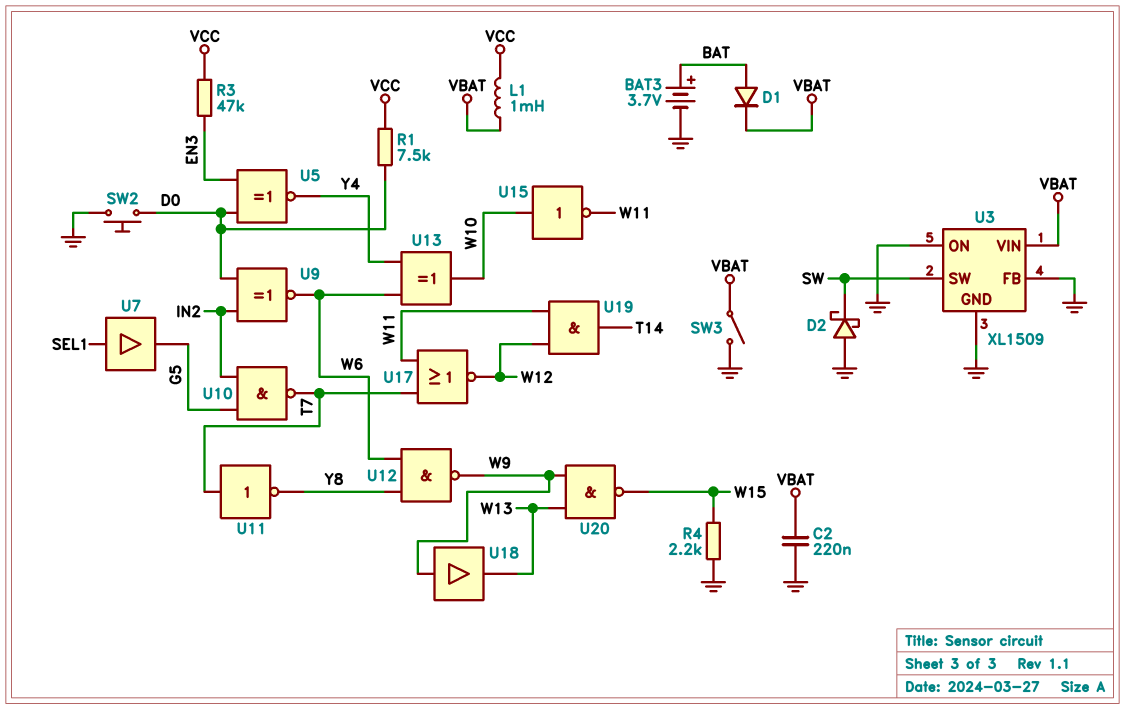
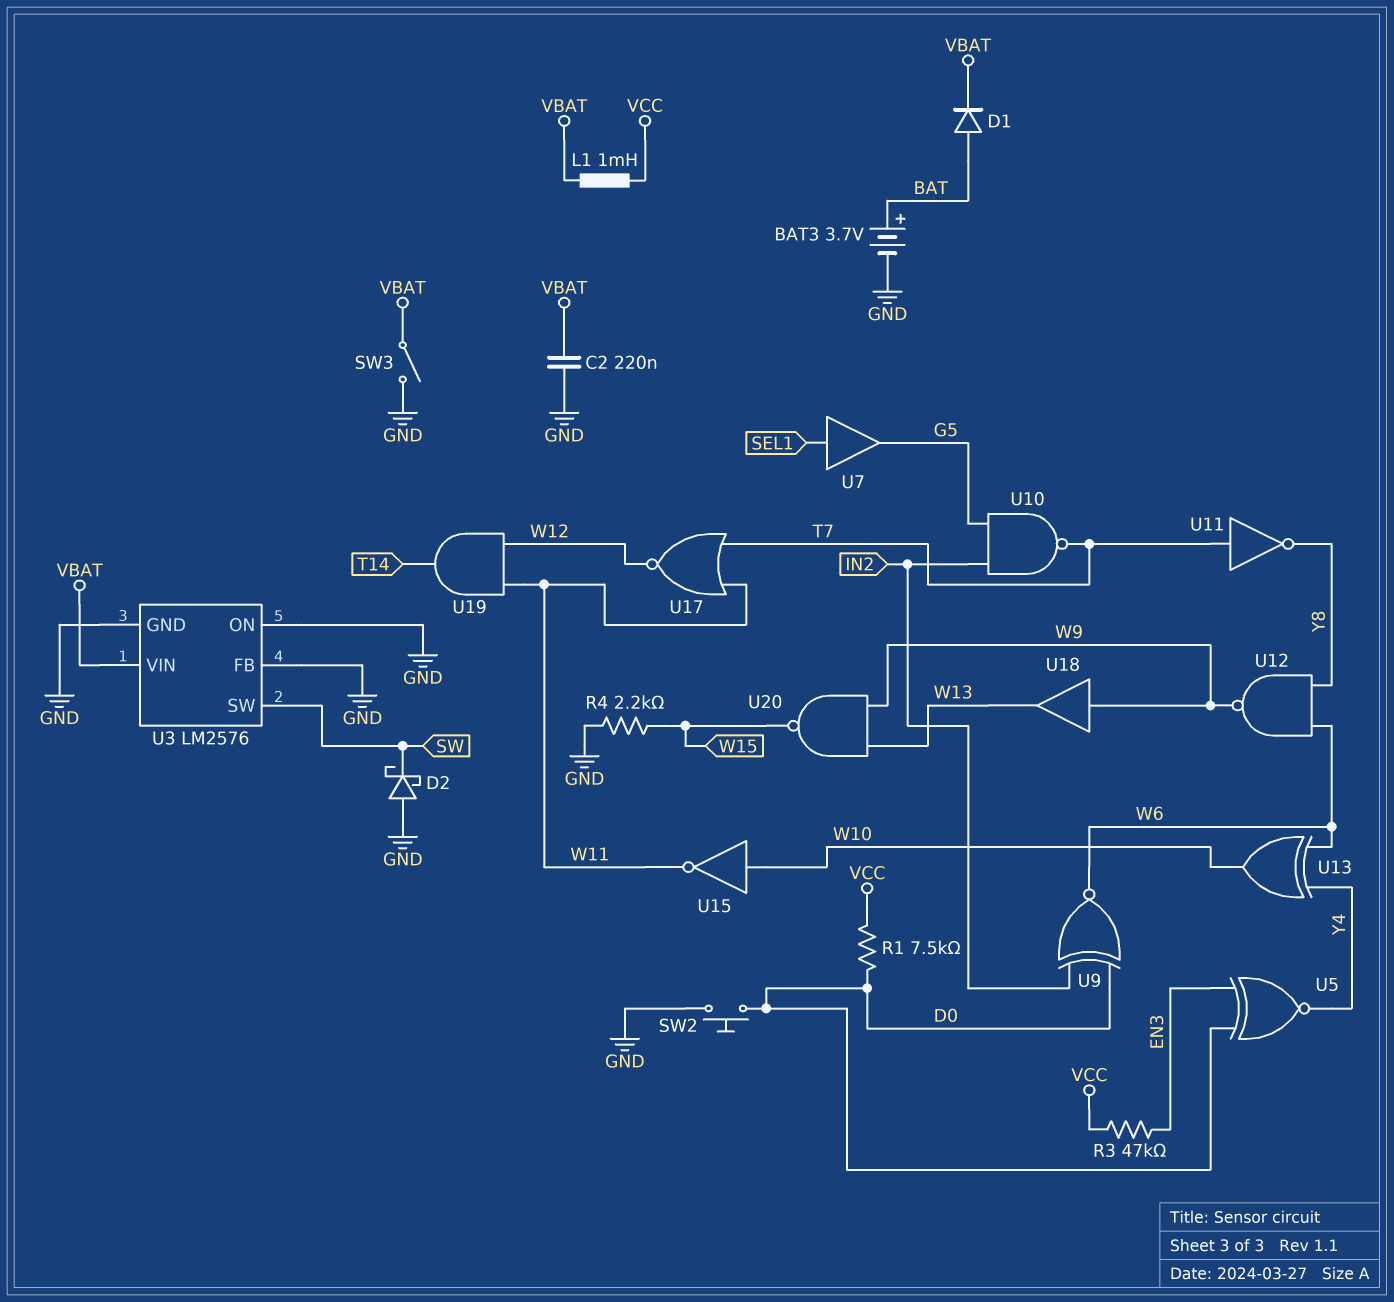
U3: XL1509 -> LM2576

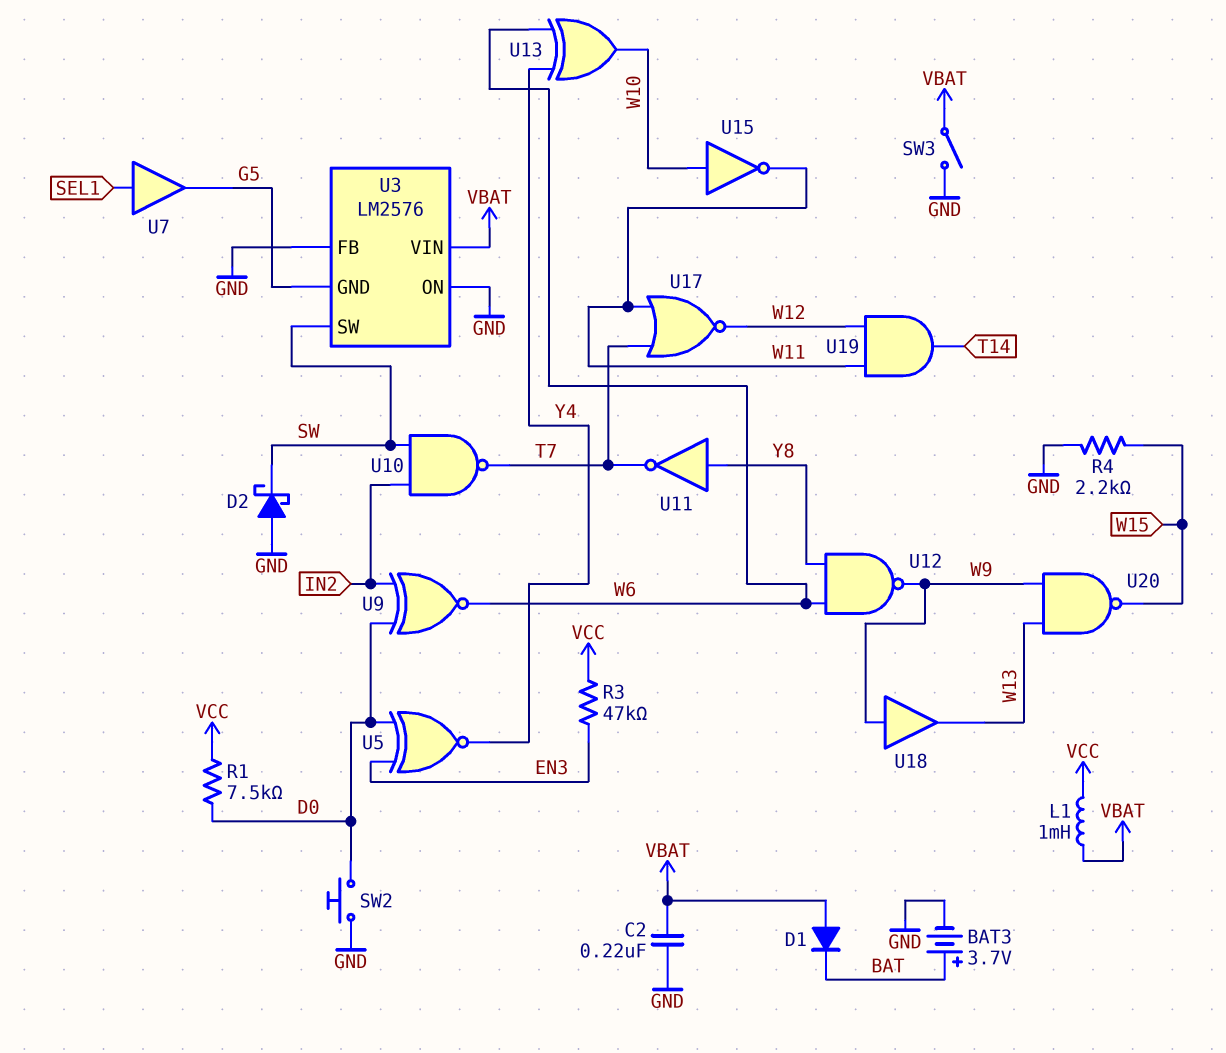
D1: diode (A BAT, K VBAT) -> diode (A VBAT, K BAT)
U3 pin GND: GND -> G5
U10: NAND (in G5, in IN2, out T7) -> NAND (in IN2, in SW, out T7)
U11: NOT (in T7, out Y8) -> NOT (in Y8, out T7)

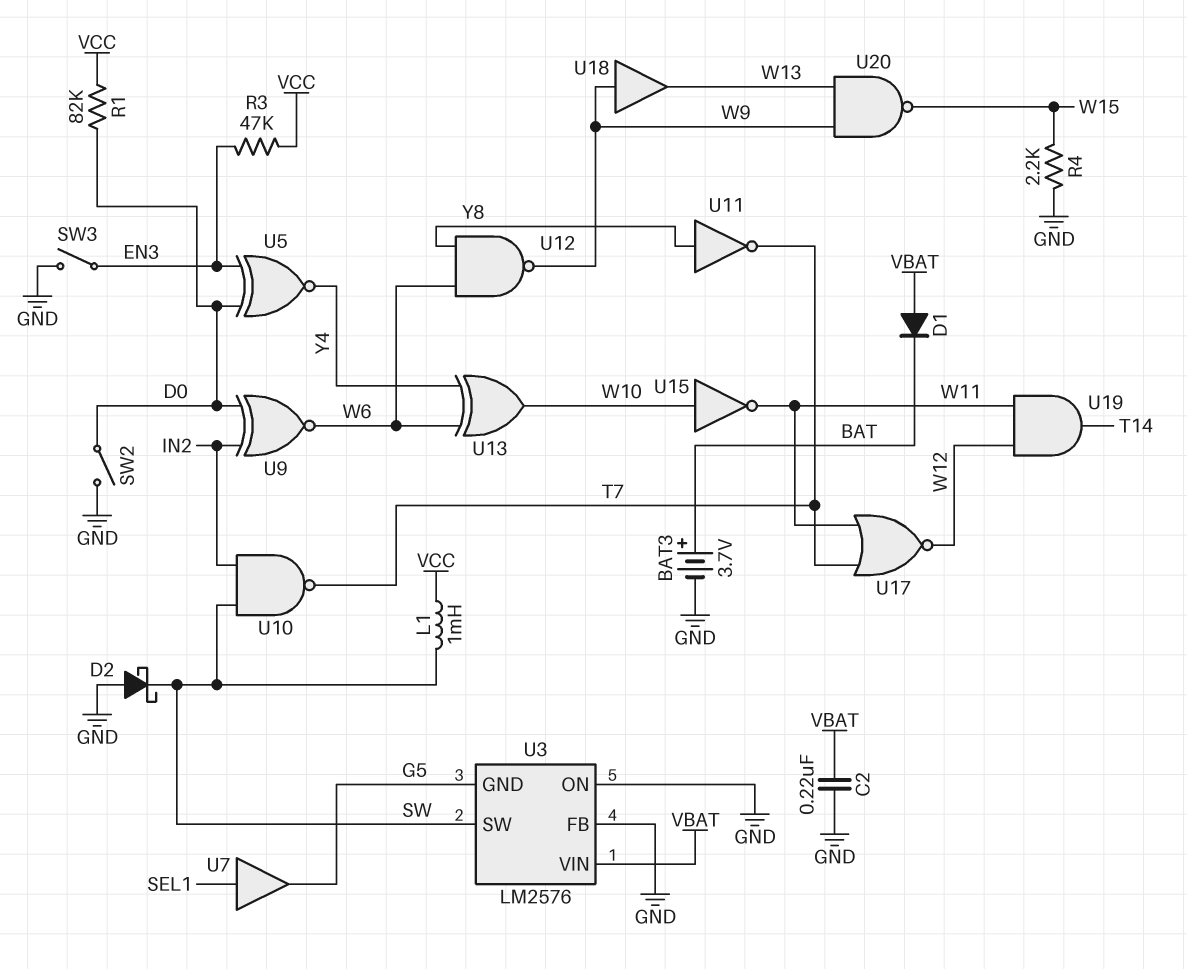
L1: 1mH (VBAT, VCC) -> 1mH (SW, VCC)
R1: 7.5k (D0, VCC) -> 82k (D0, VCC)
SW2: button (D0, GND) -> switch (D0, GND)
SW3: switch (GND, VBAT) -> switch (EN3, GND)

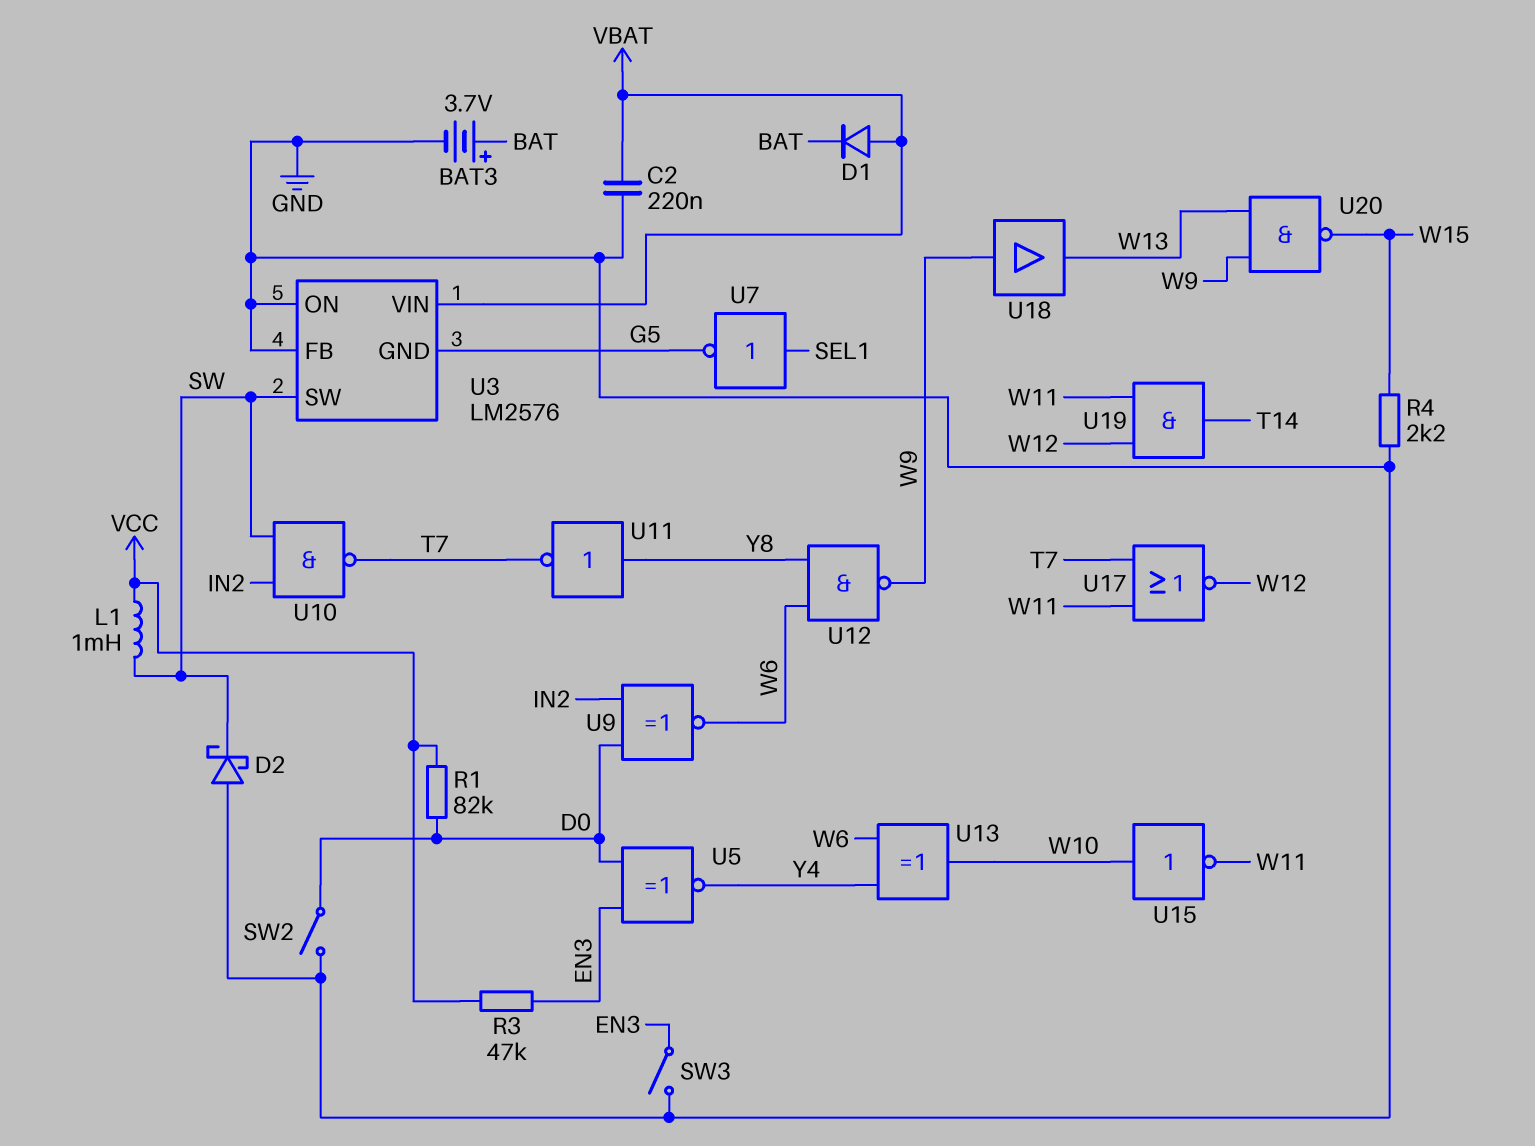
U7: buffer (in SEL1, out G5) -> NOT (in SEL1, out G5)

